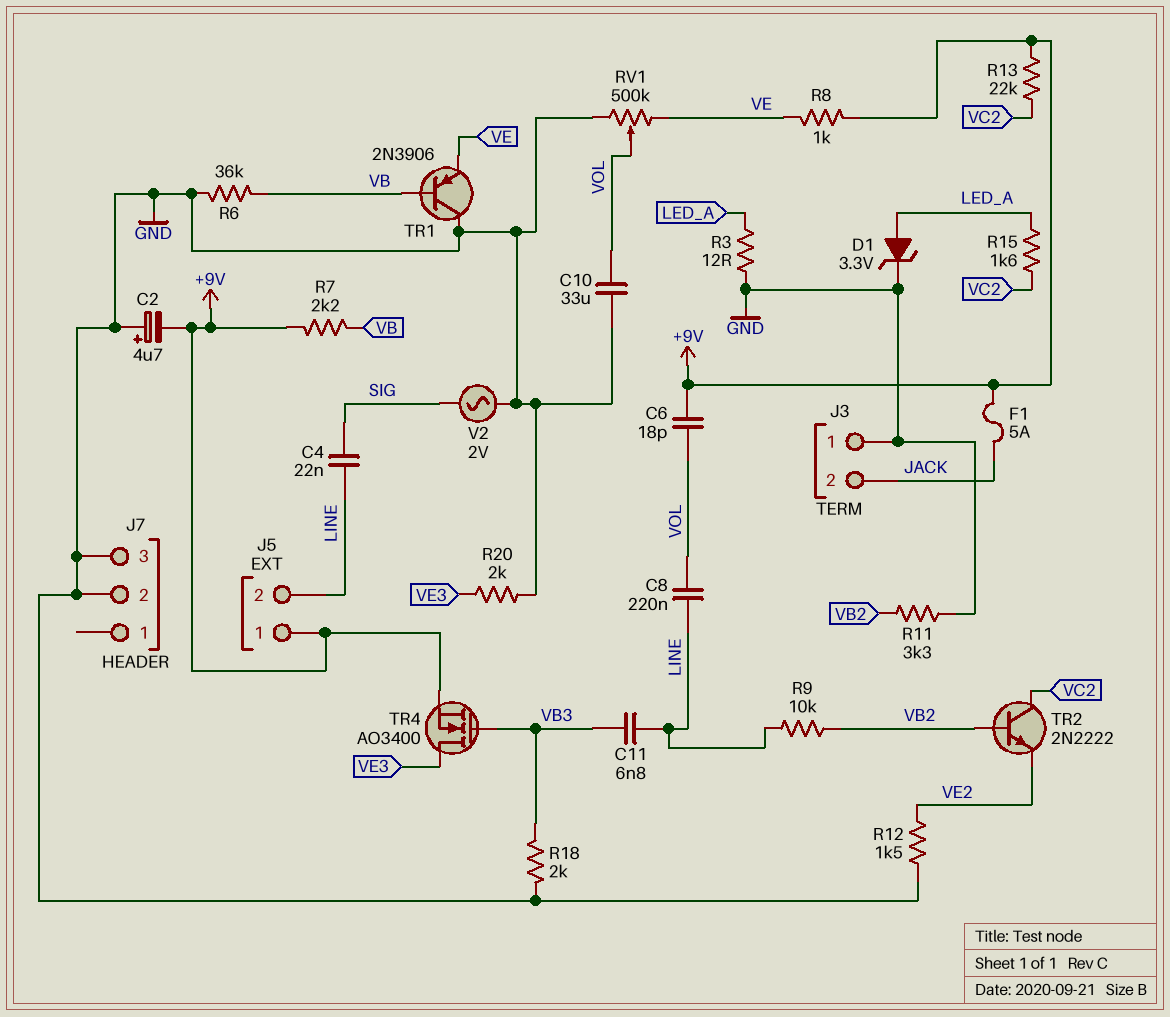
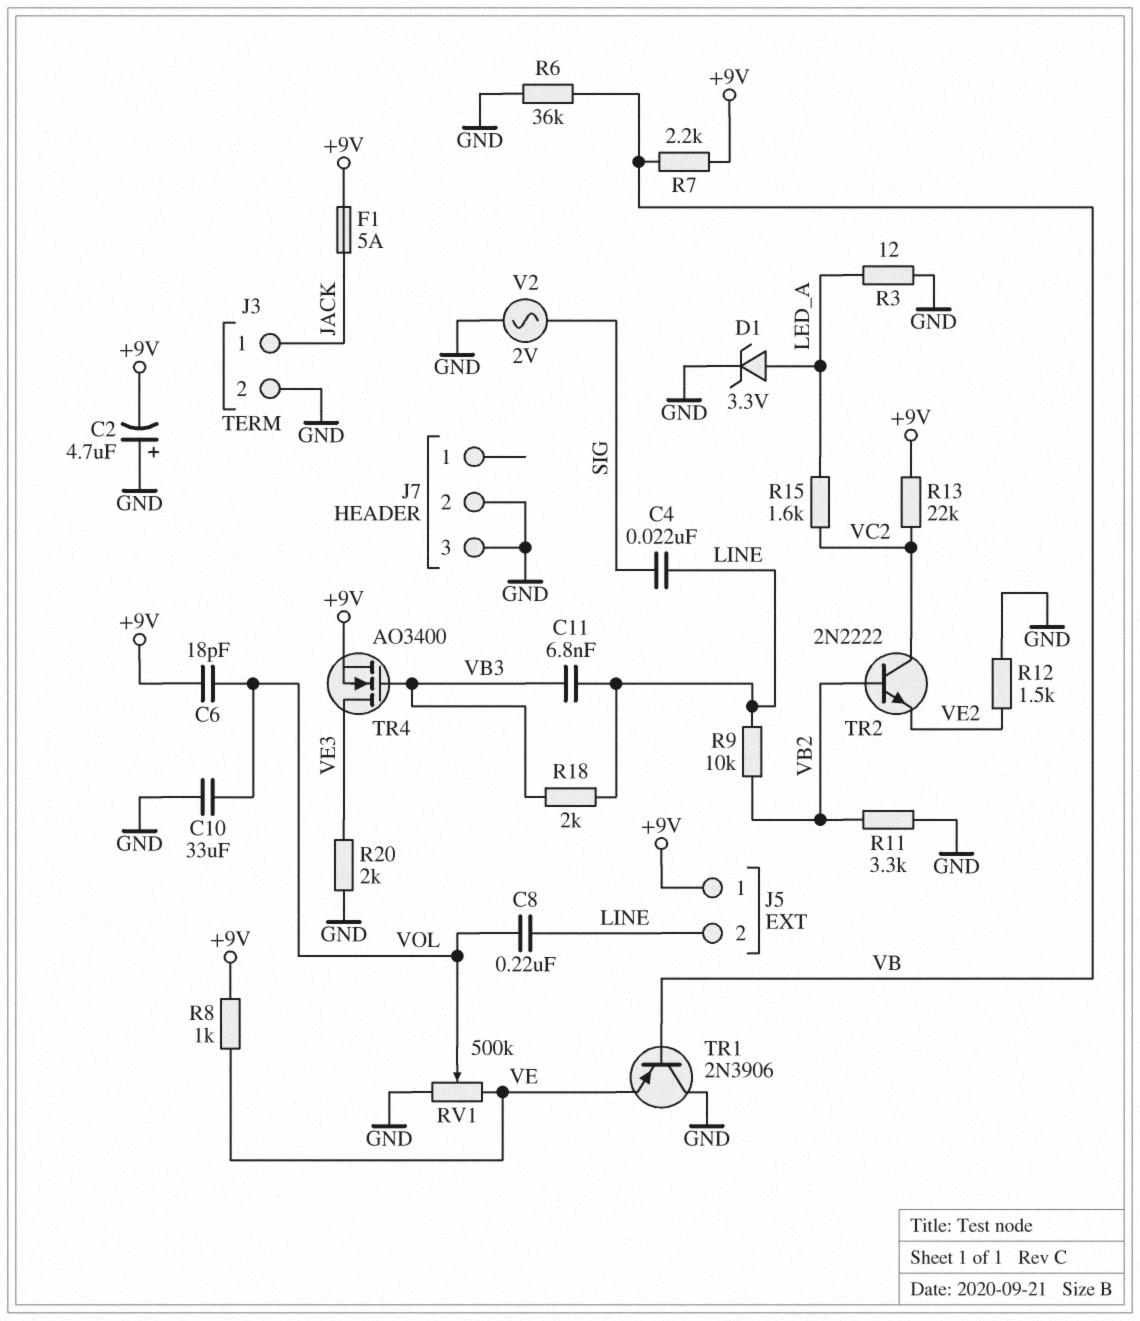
J3 pin 1: GND -> JACK
J3 pin 2: JACK -> GND
R18: 2k (GND, VB3) -> 2k (LINE, VB3)

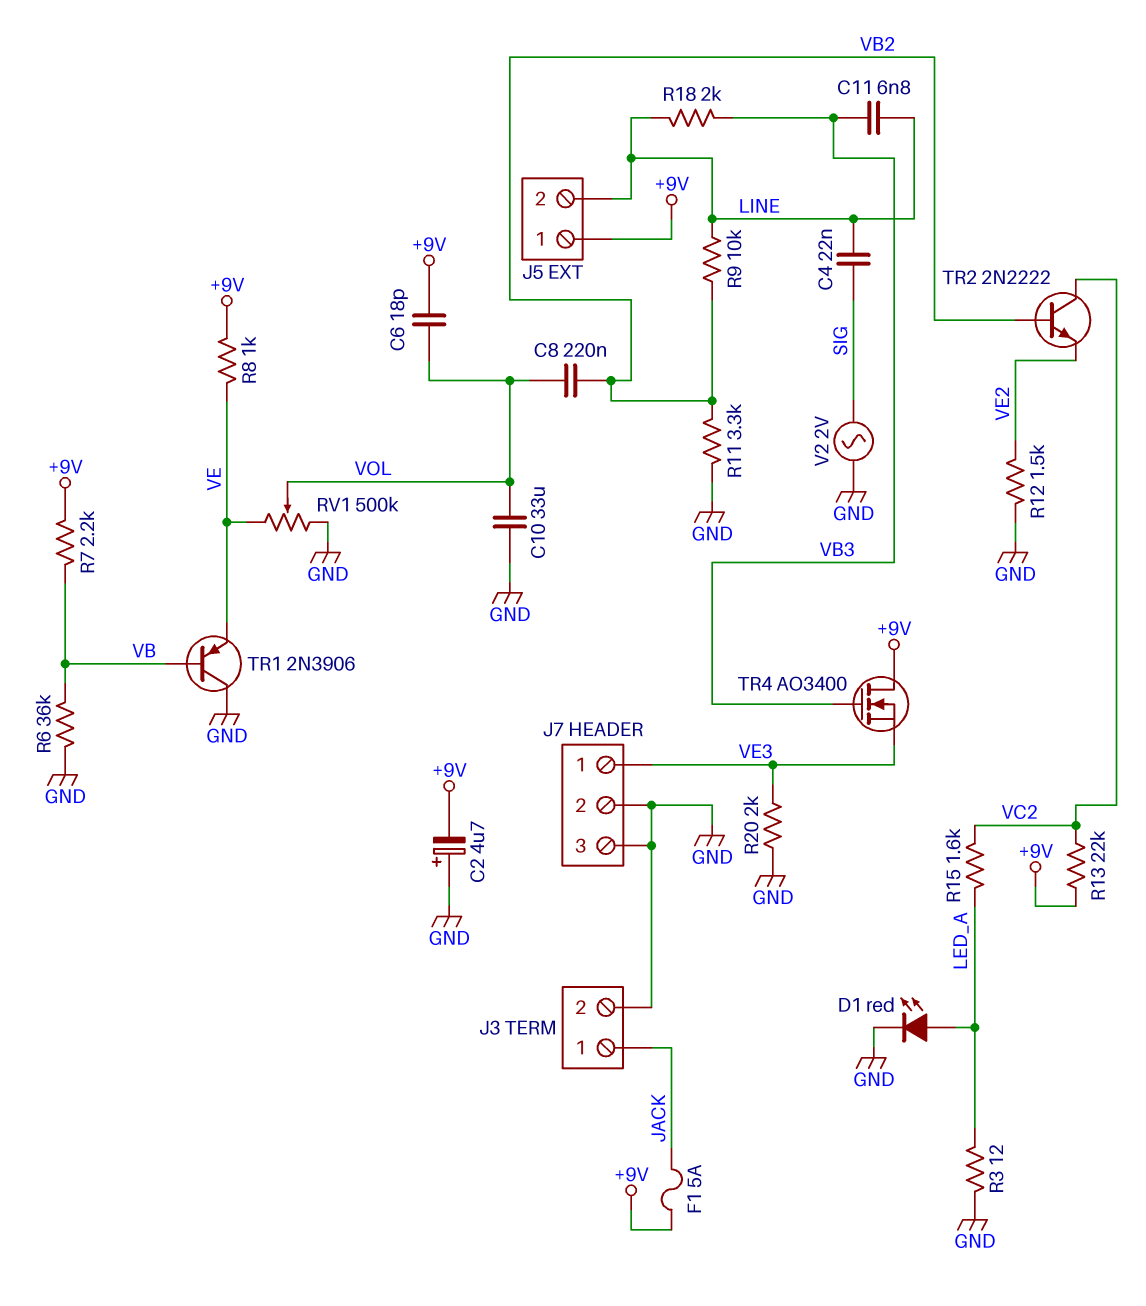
C8: 220nF (LINE, VOL) -> 220nF (VB2, VOL)
D1: zener 3.3V (A LED_A, K GND) -> LED red (A LED_A, K GND)
J7 pin 1: none -> VE3
TR4: NMOS AO3400 (G VB3, D VE3, S +9V) -> NMOS AO3400 (G VB3, D +9V, S VE3)

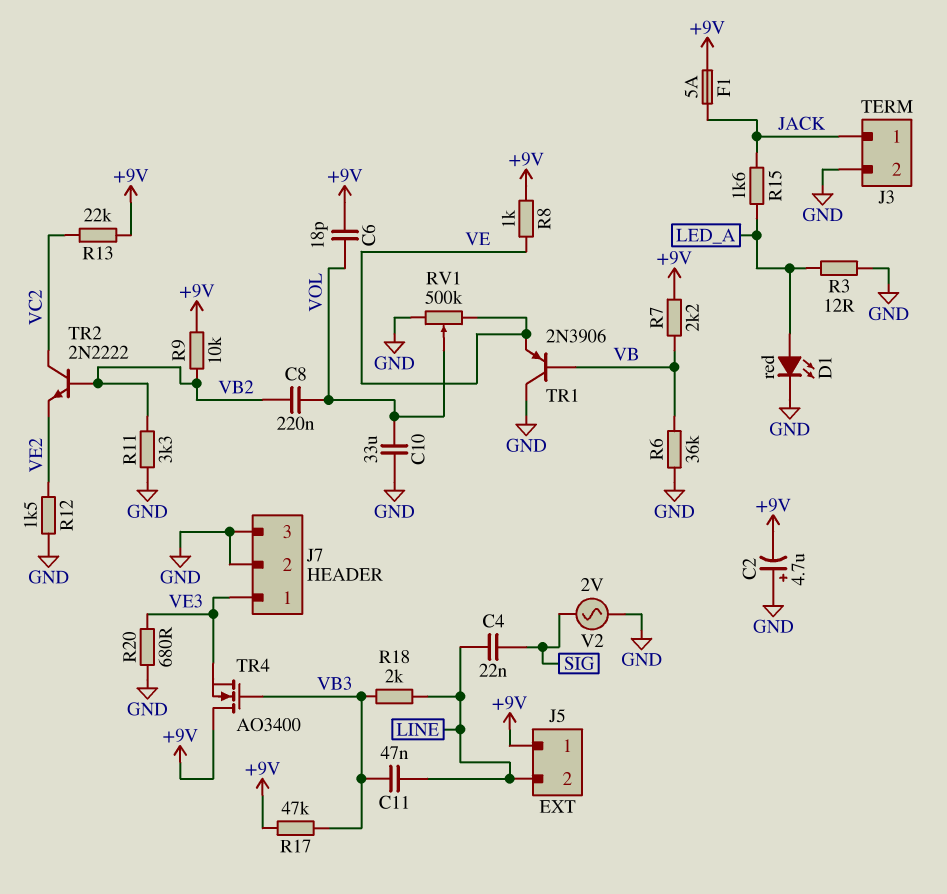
C11: 6.8nF (LINE, VB3) -> 47nF (LINE, VB3)
R9: 10k (LINE, VB2) -> 10k (+9V, VB2)
R15: 1.6k (LED_A, VC2) -> 1.6k (JACK, LED_A)
R17: none -> 47k (+9V, VB3)
R20: 2k (GND, VE3) -> 680 (GND, VE3)

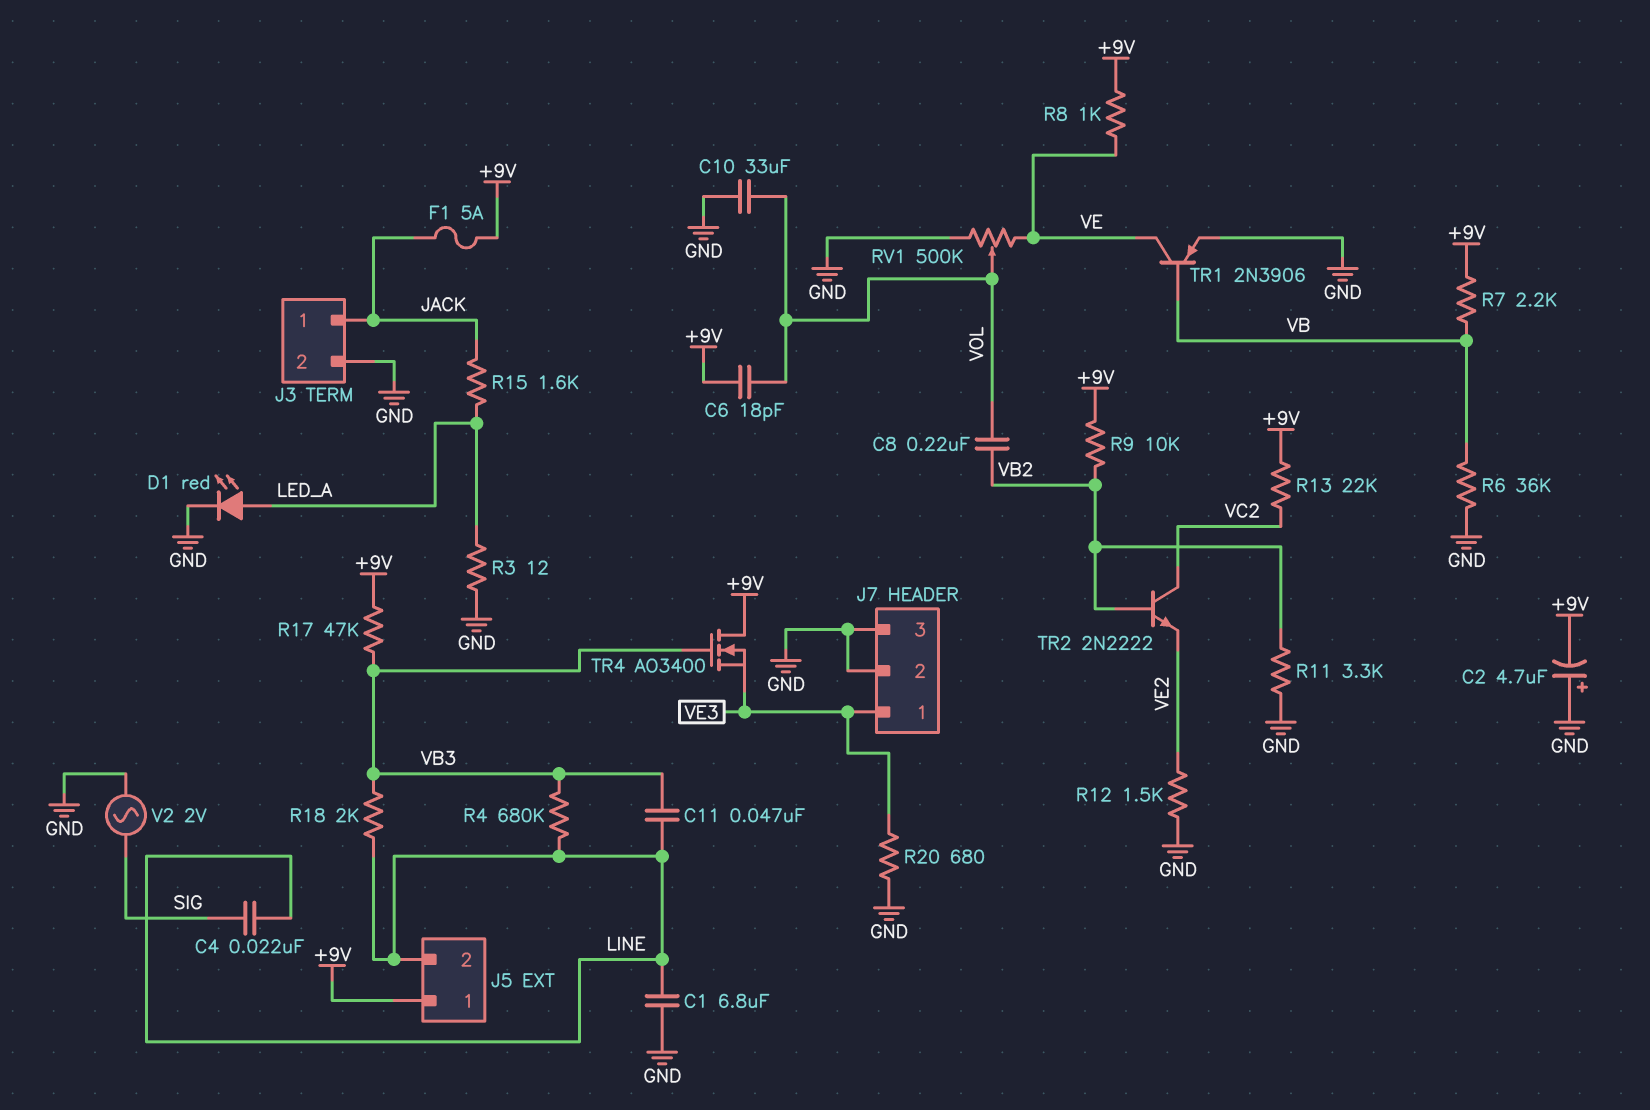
C1: none -> 6.8uF (GND, LINE)
R4: none -> 680k (LINE, VB3)
TR1: PNP 2N3906 (B VB, C GND, E VE) -> PNP 2N3906 (B VB, C VE, E GND)

